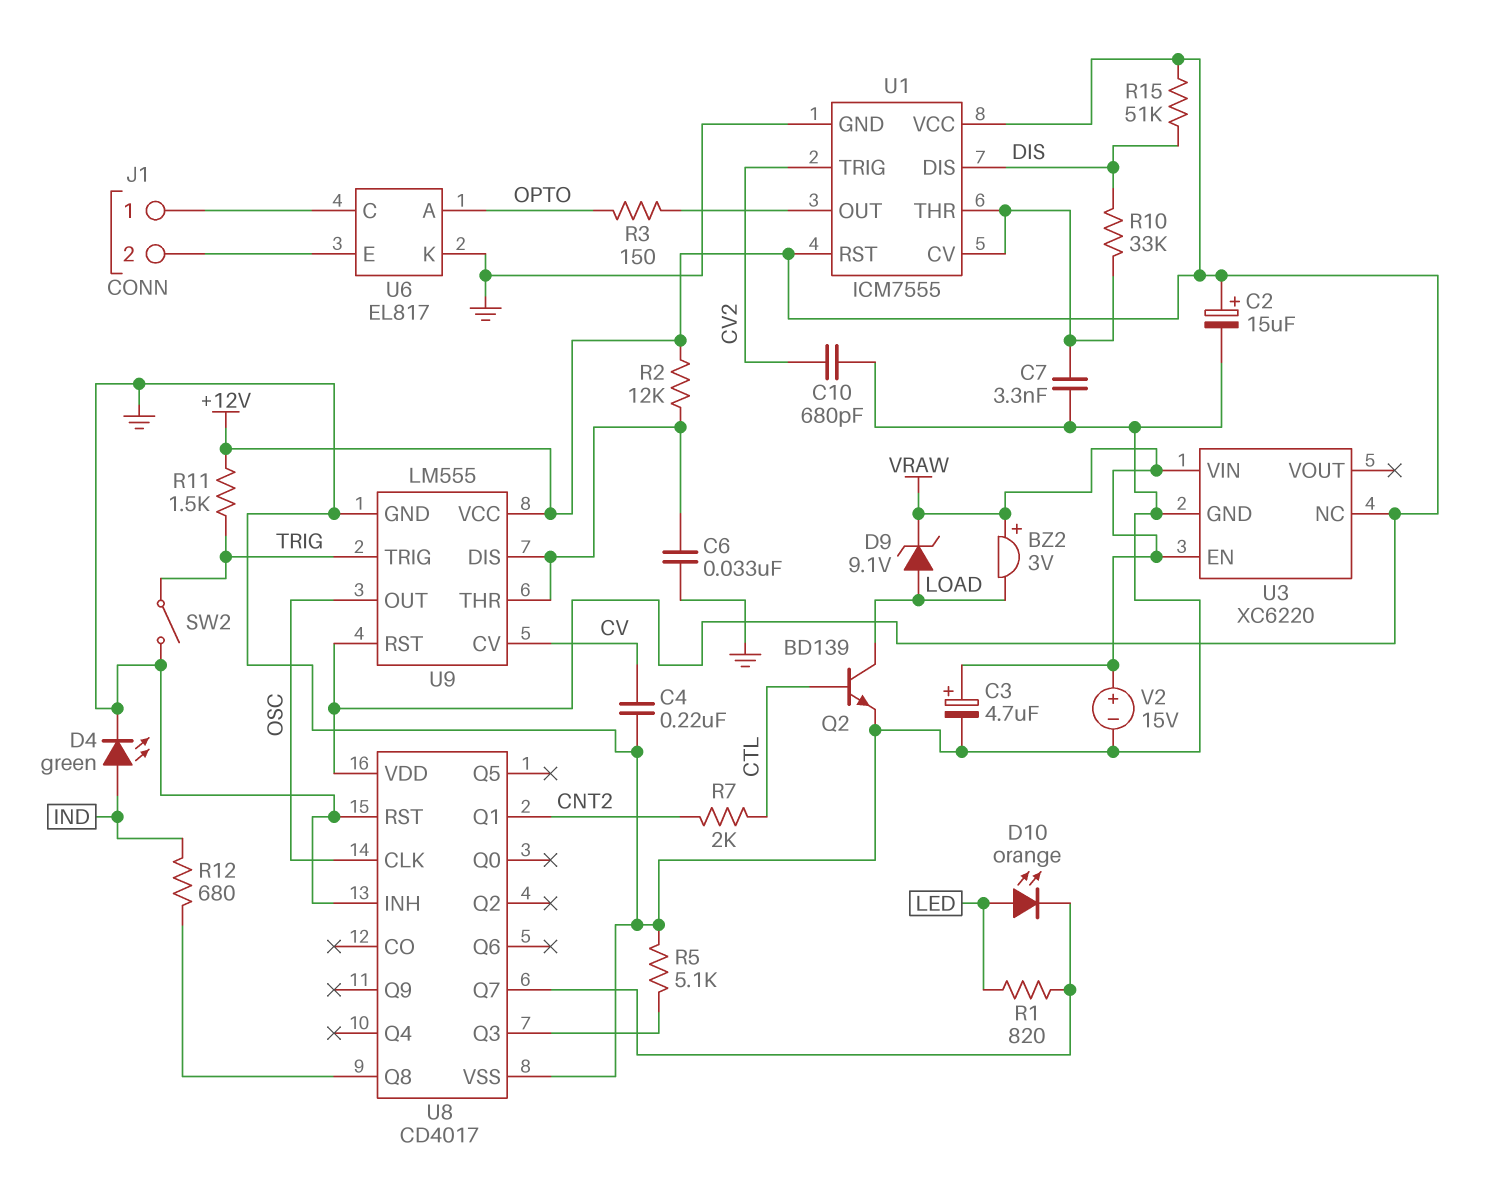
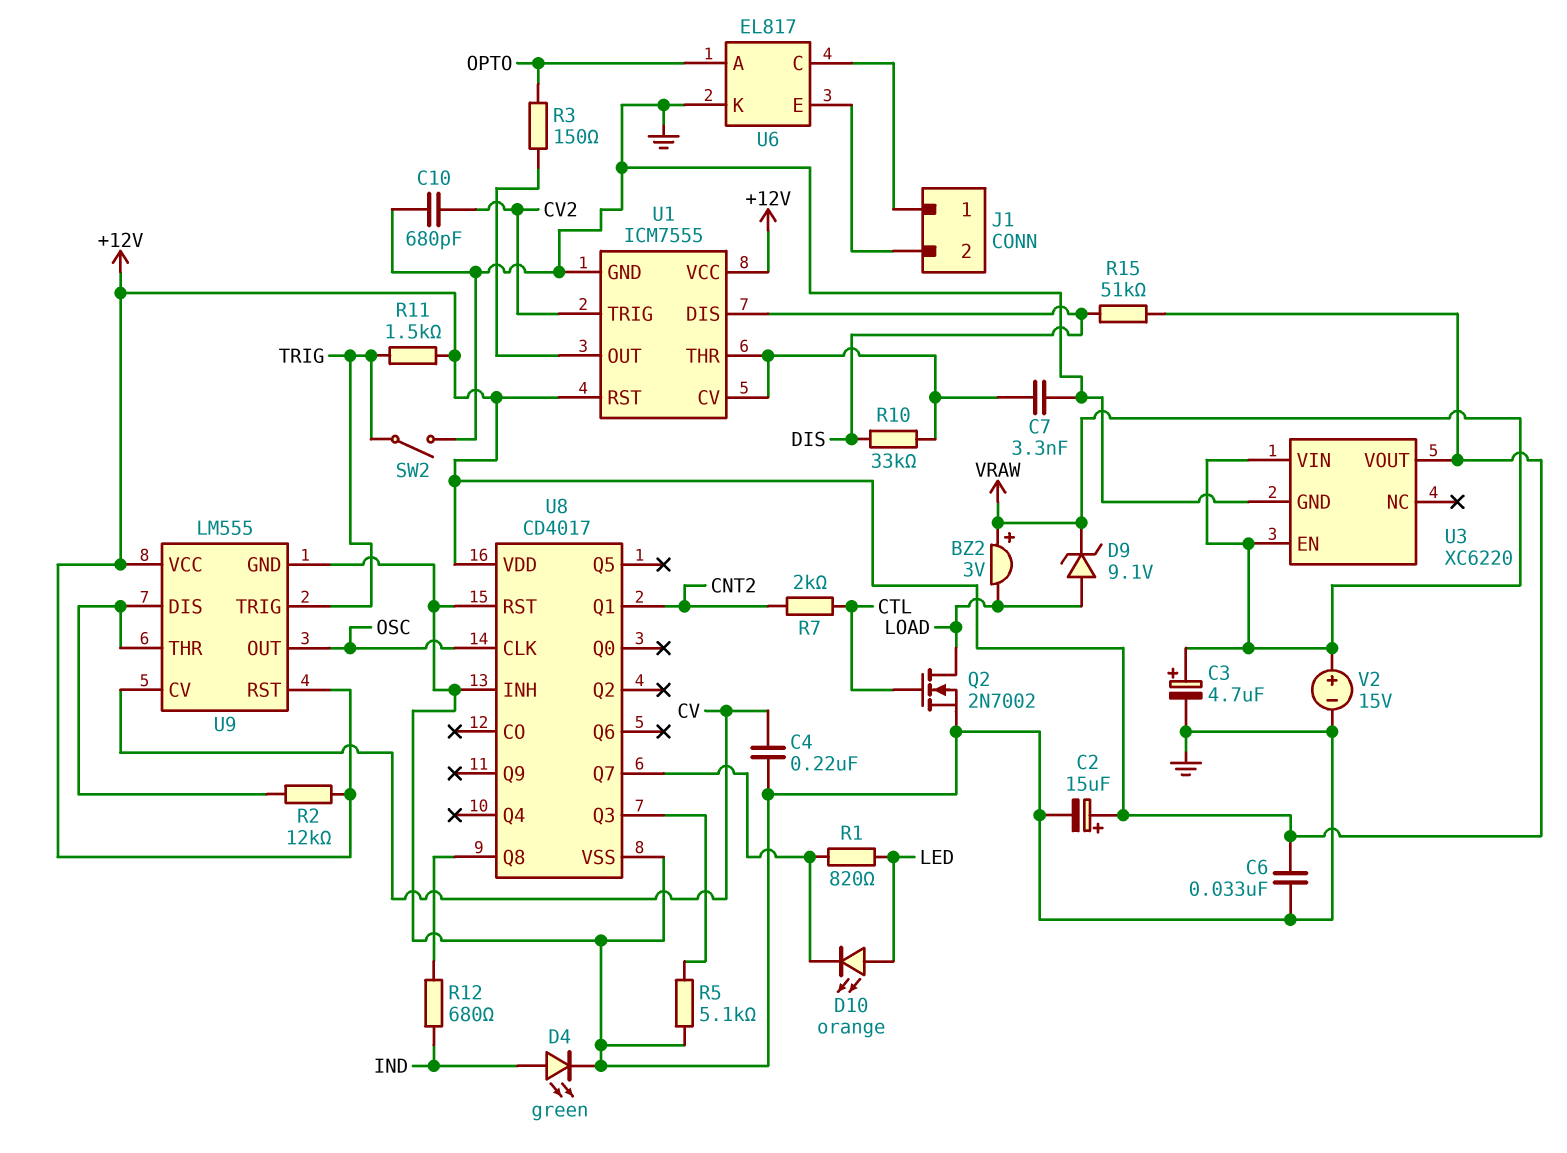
C6: 33nF (GND, U9/DIS) -> 33nF (+12V, GND)
Q2: NPN BD139 (B CTL, C LOAD, E GND) -> NMOS 2N7002 (G CTL, D LOAD, S GND)
U3 pin NC: +12V -> none
U3 pin VOUT: none -> +12V

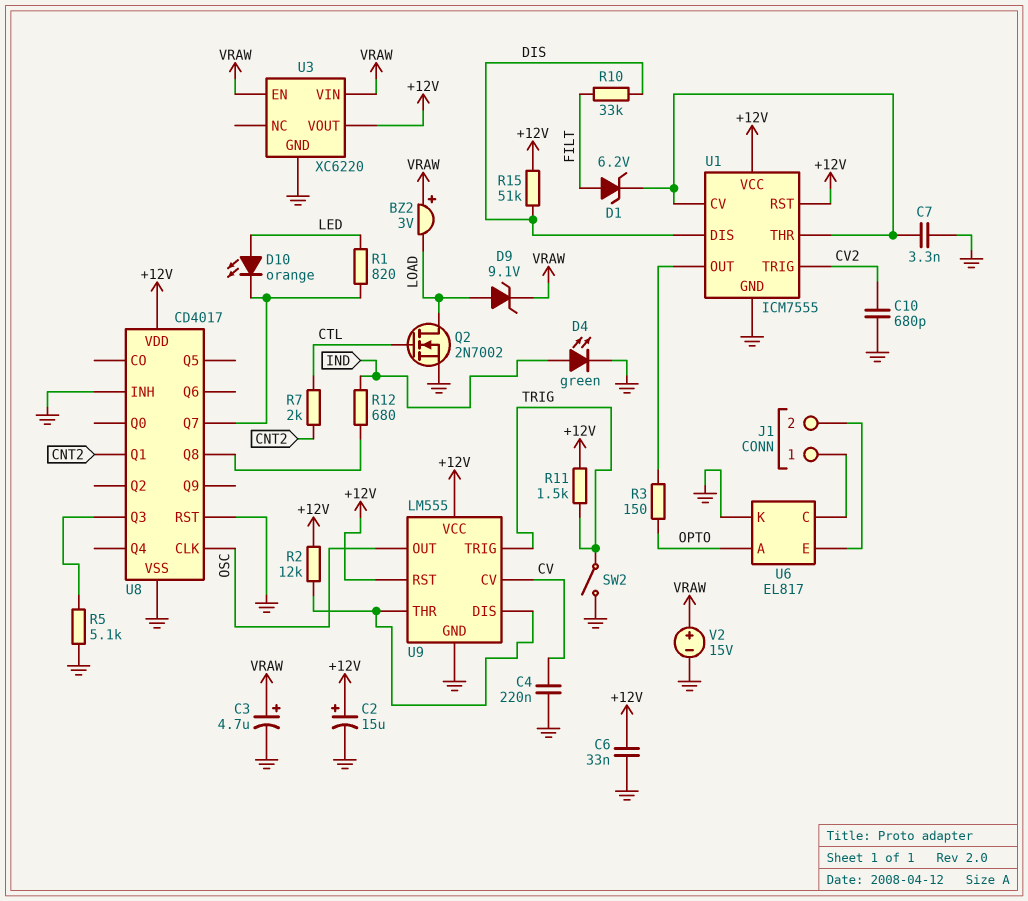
D1: none -> zener 6.2V (A FILT, K U1/CV)
R10: 33k (DIS, U1/CV) -> 33k (DIS, FILT)

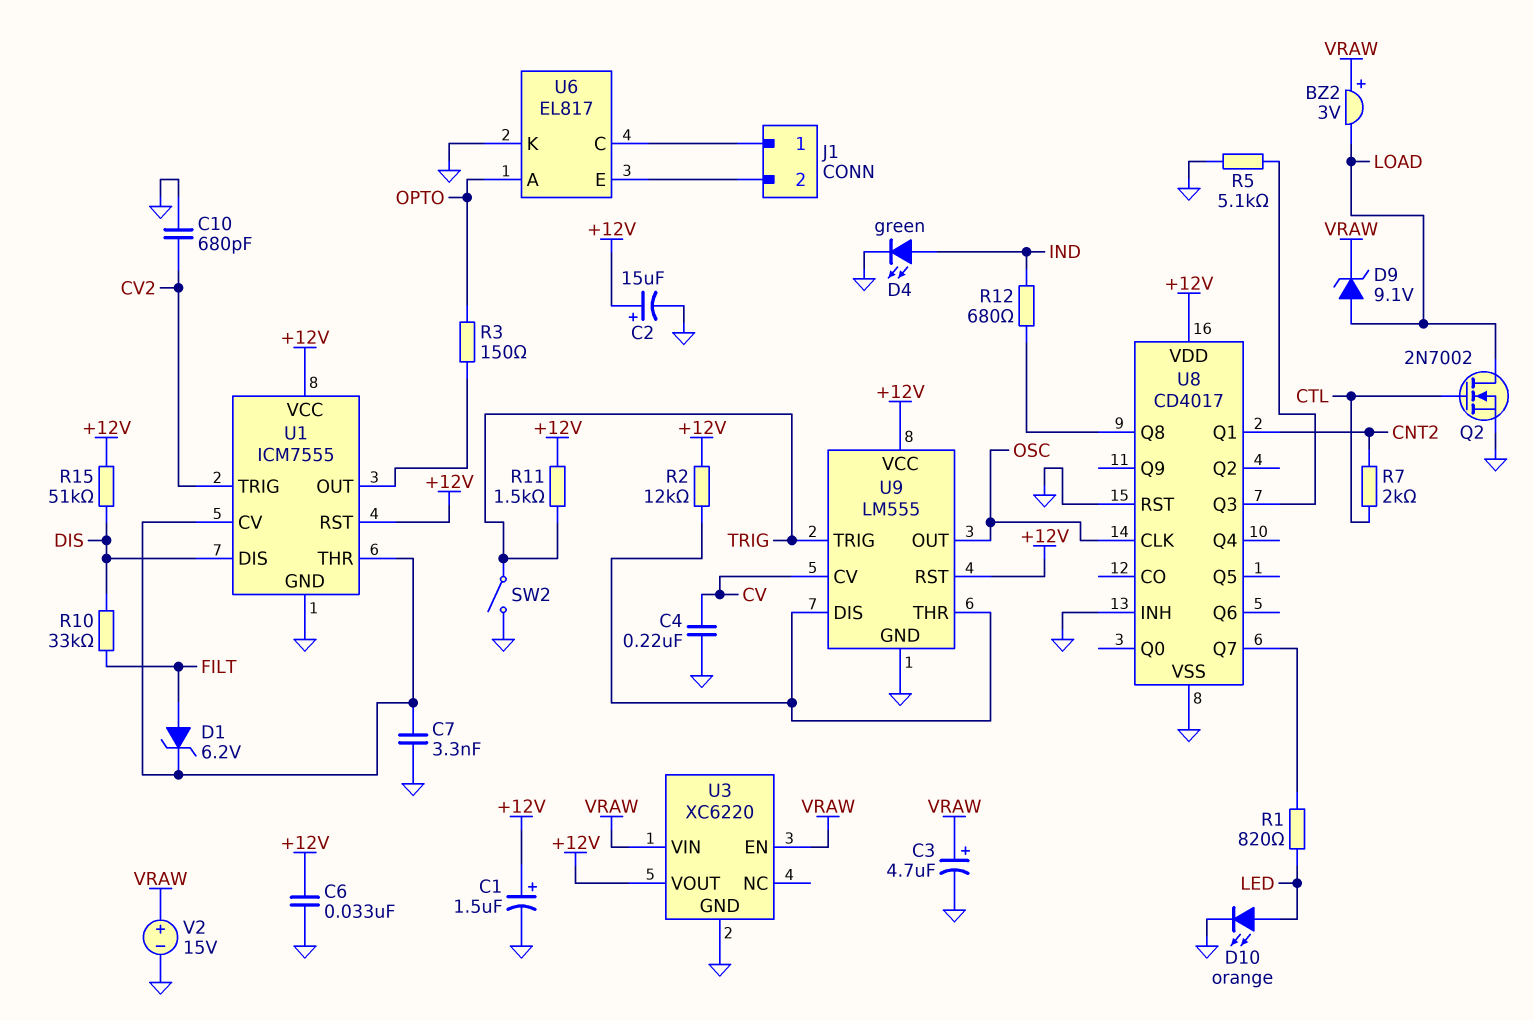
C1: none -> 1.5uF (plus +12V, minus GND)
D10: LED orange (A LED, K U8/Q7) -> LED orange (A LED, K GND)

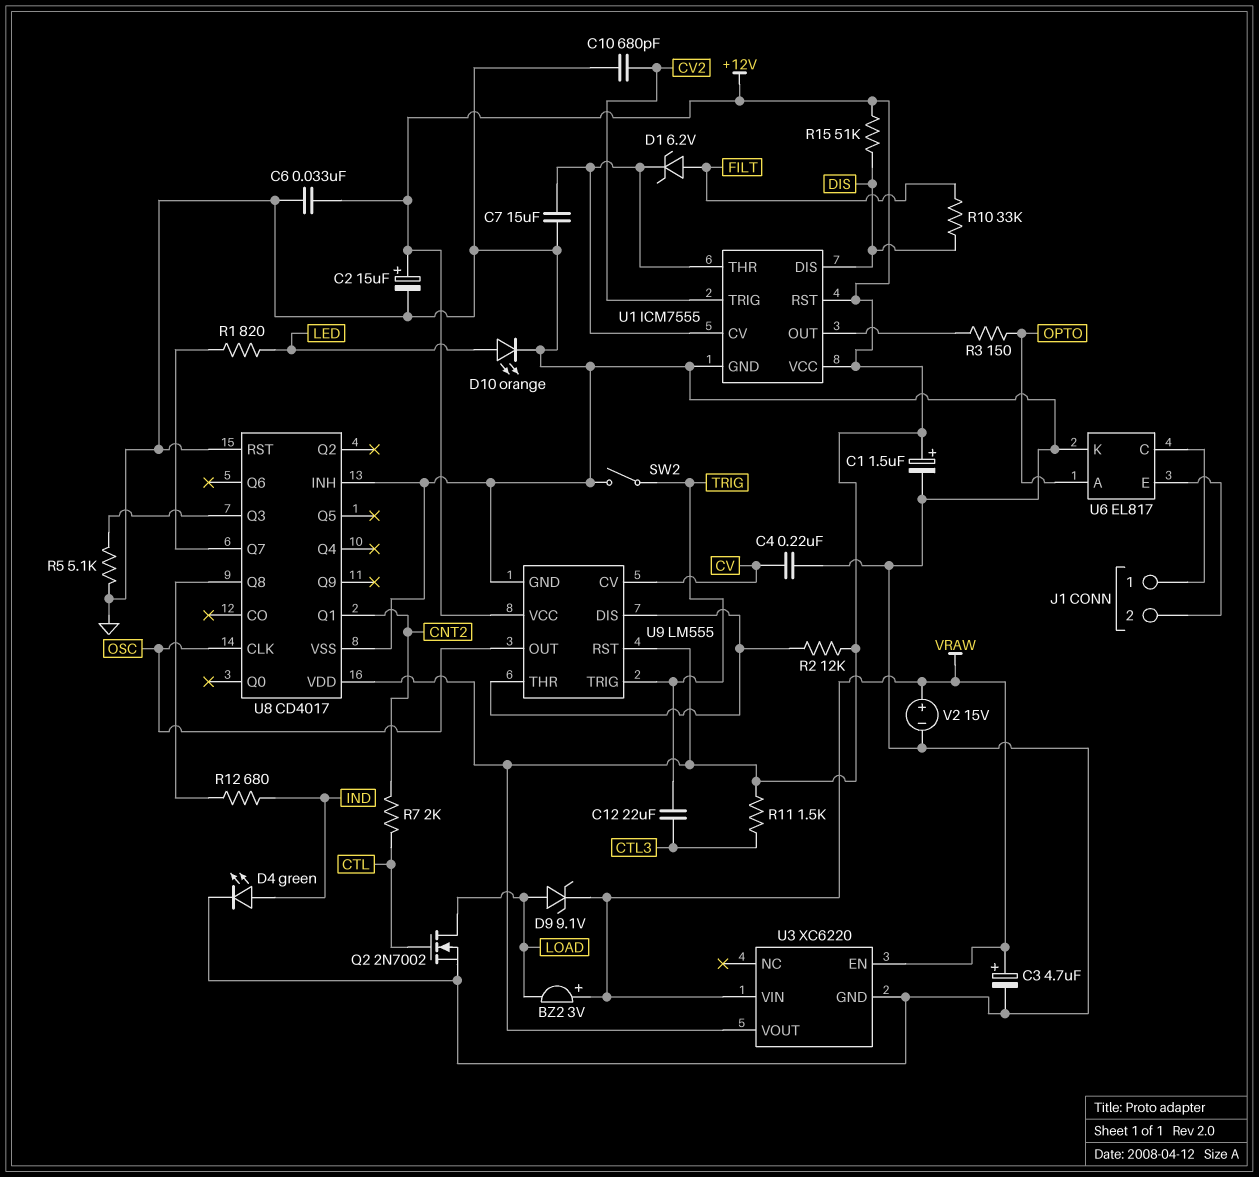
C7: 3.3nF (GND, U1/CV) -> 15uF (GND, U1/CV)
C12: none -> 22uF (CTL3, TRIG)
R11: 1.5k (+12V, TRIG) -> 1.5k (+12V, CTL3)

